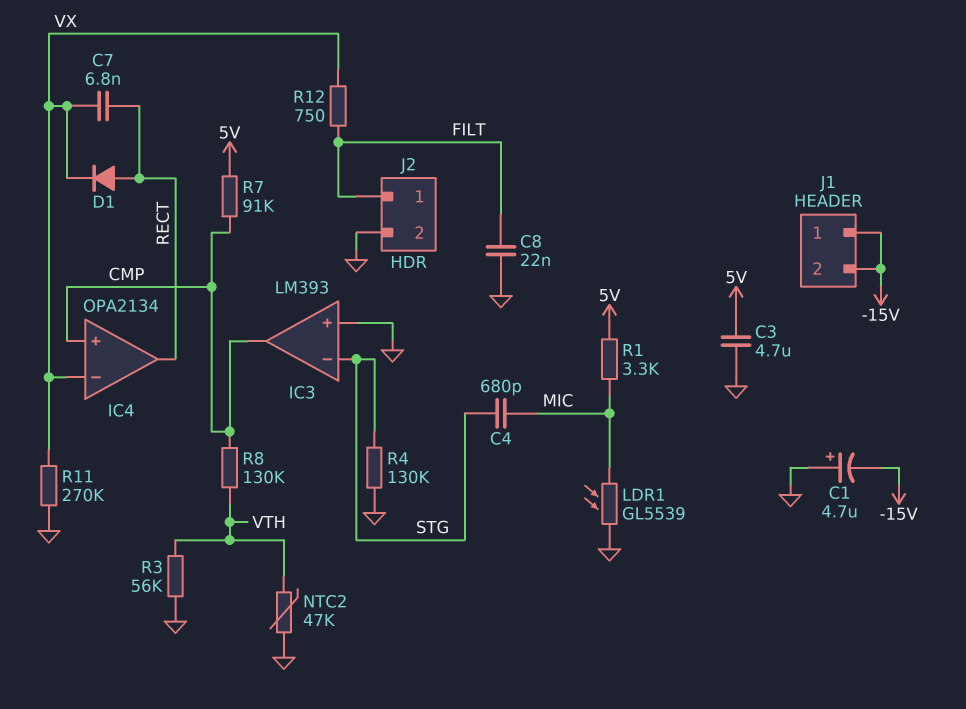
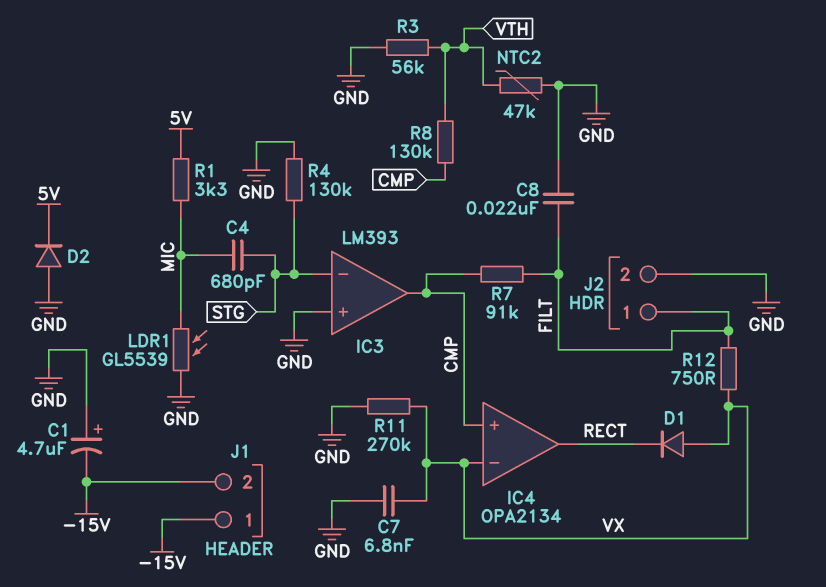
C3: 4.7uF (5V, GND) -> none
C7: 6.8nF (RECT, VX) -> 6.8nF (GND, VX)
D1: diode (A RECT, K VX) -> diode (A VX, K RECT)
D2: none -> diode (A GND, K 5V)
R7: 91k (5V, CMP) -> 91k (CMP, FILT)

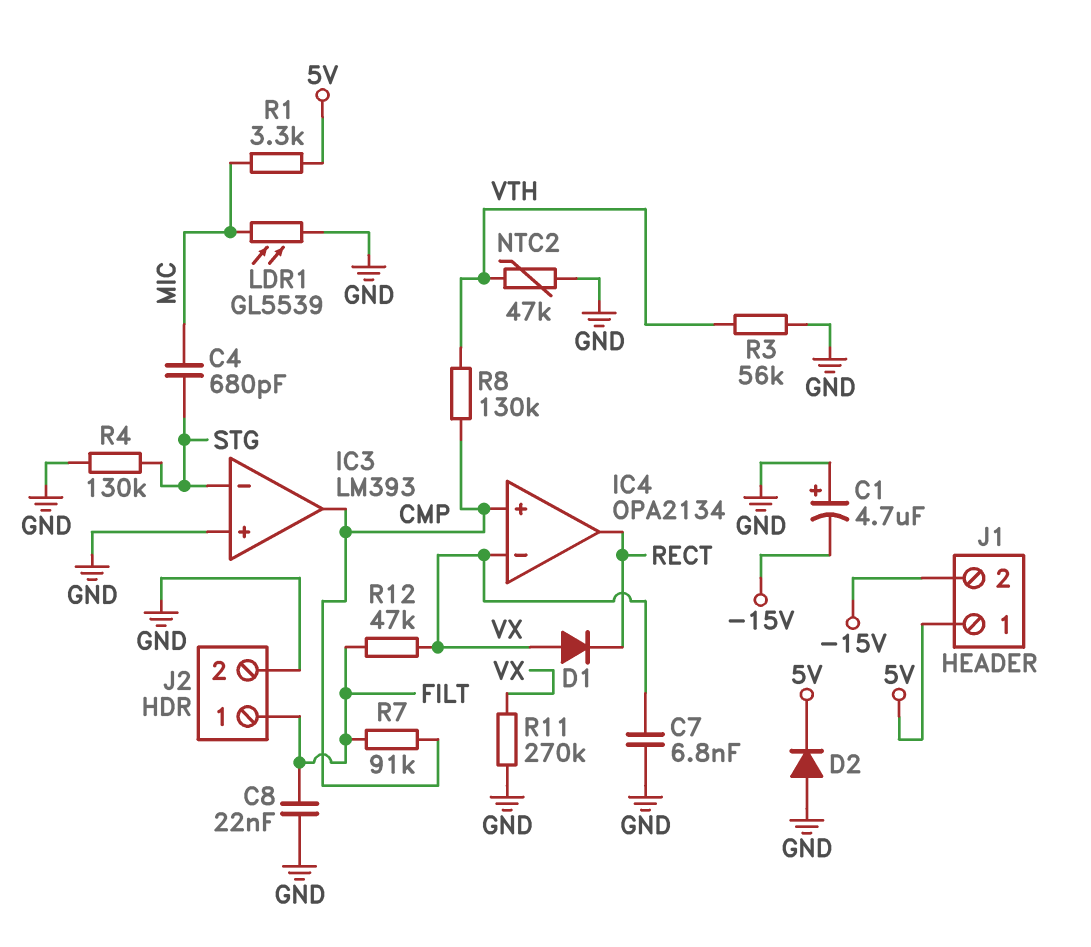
J1 pin 1: -15V -> 5V
R12: 750 (FILT, VX) -> 47k (FILT, VX)

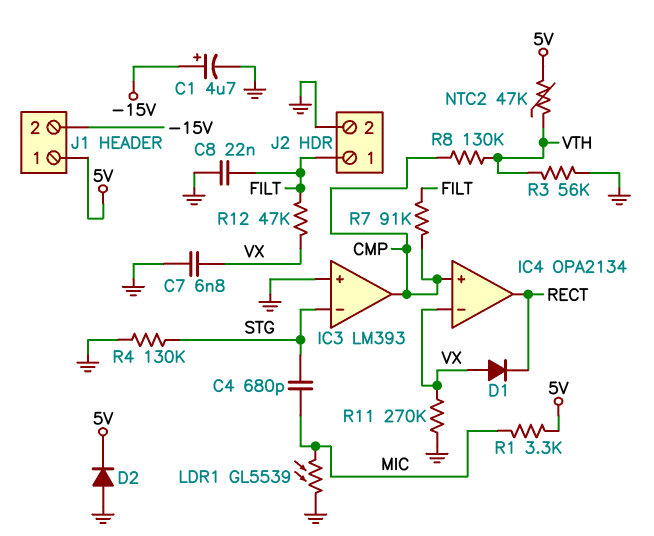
C1: 4.7uF (plus GND, minus -15V) -> 4.7uF (plus -15V, minus GND)
NTC2: 47k (GND, VTH) -> 47k (5V, VTH)

